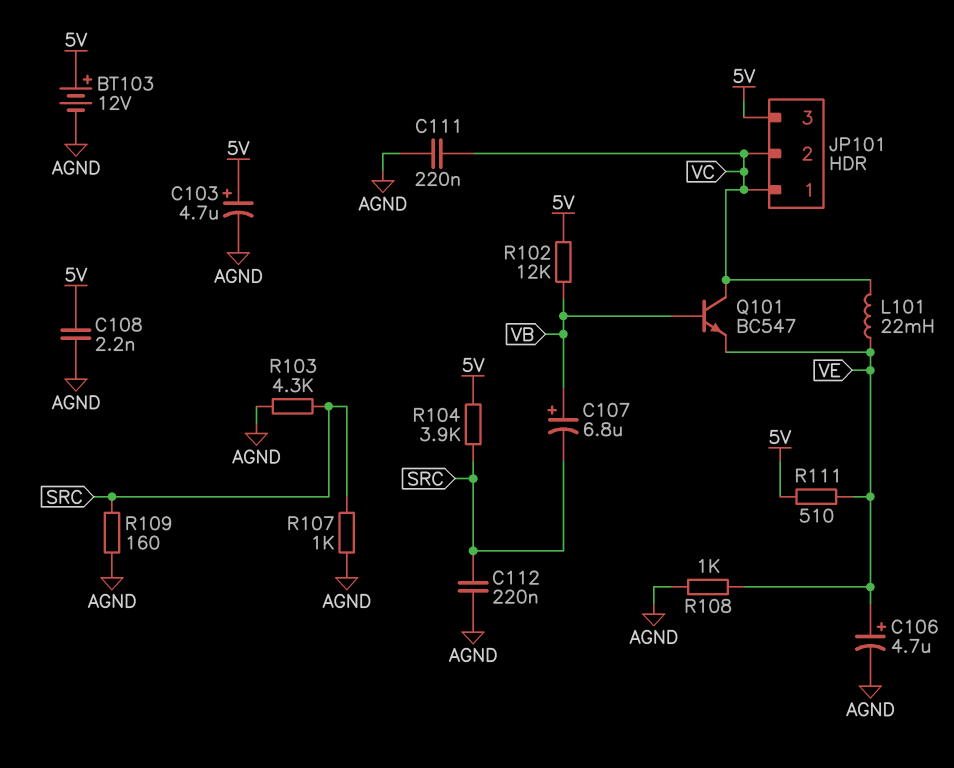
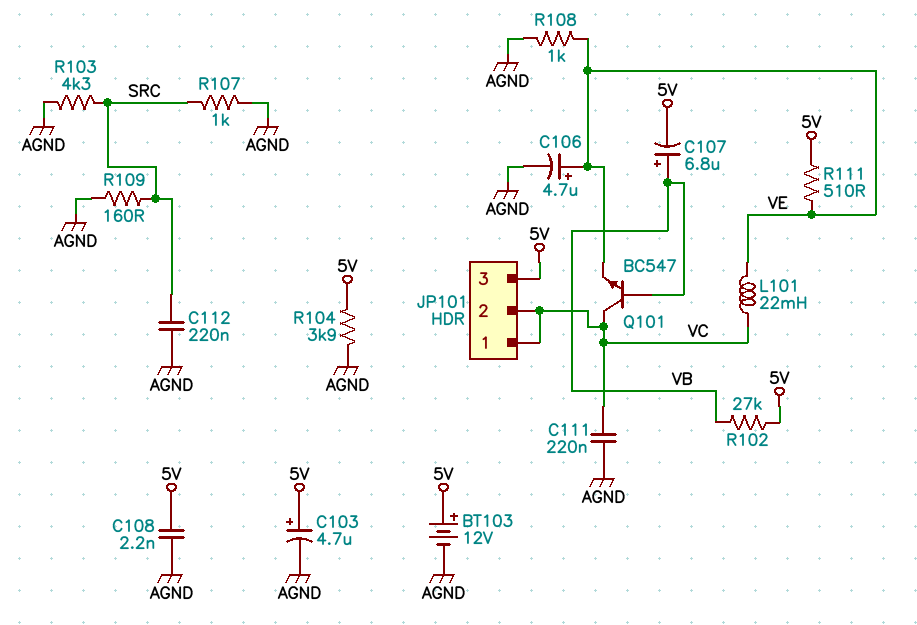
C107: 6.8uF (plus VB, minus SRC) -> 6.8uF (plus VB, minus 5V)
R102: 12k (5V, VB) -> 27k (5V, VB)
R104: 3.9k (5V, SRC) -> 3.9k (5V, AGND)

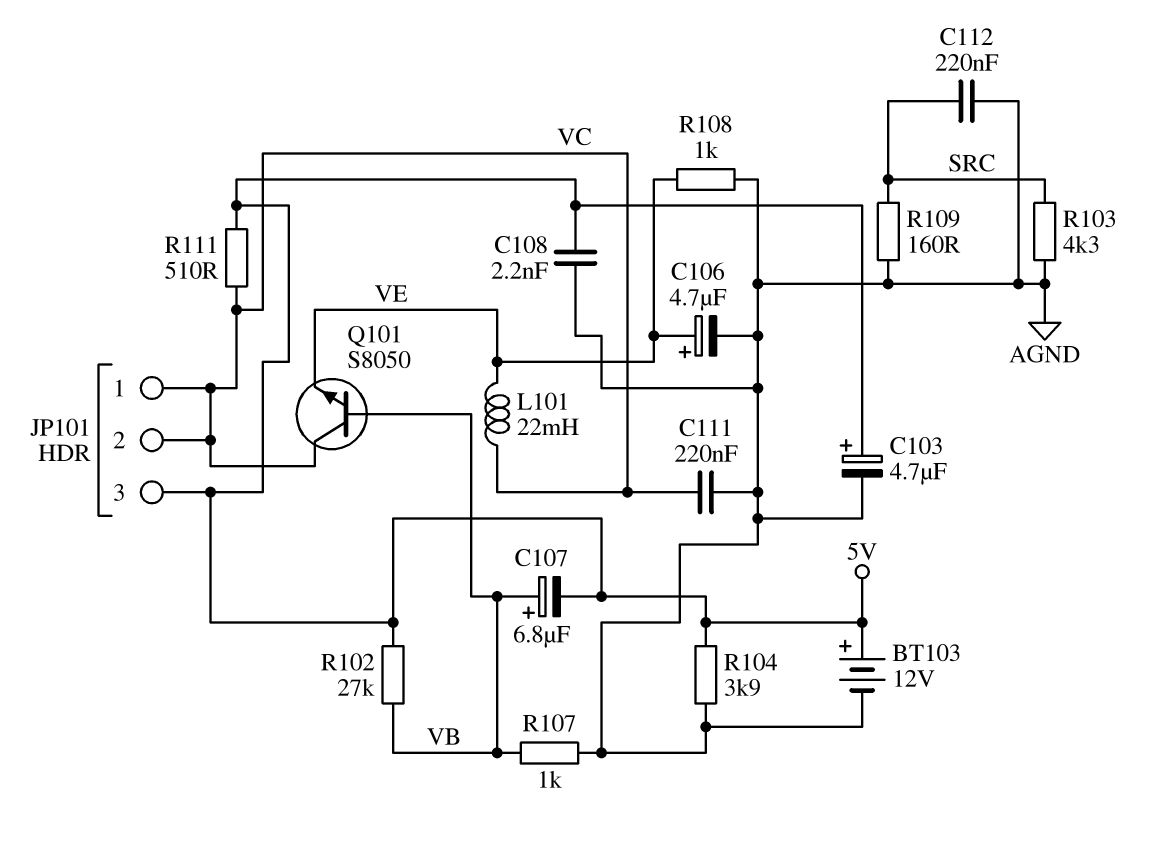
Q101: NPN BC547 (B VB, C VC, E VE) -> NPN S8050 (B VB, C VC, E VE)
R107: 1k (AGND, SRC) -> 1k (AGND, VB)
R111: 510 (5V, VE) -> 510 (5V, VC)

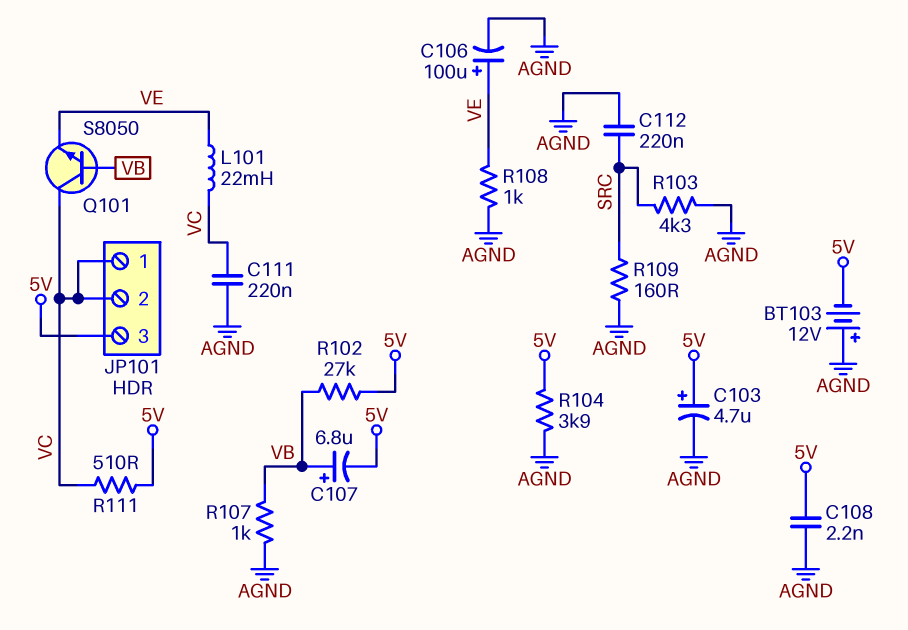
BT103: 12V (plus 5V, minus AGND) -> 12V (plus AGND, minus 5V)
C106: 4.7uF (plus VE, minus AGND) -> 100uF (plus VE, minus AGND)

